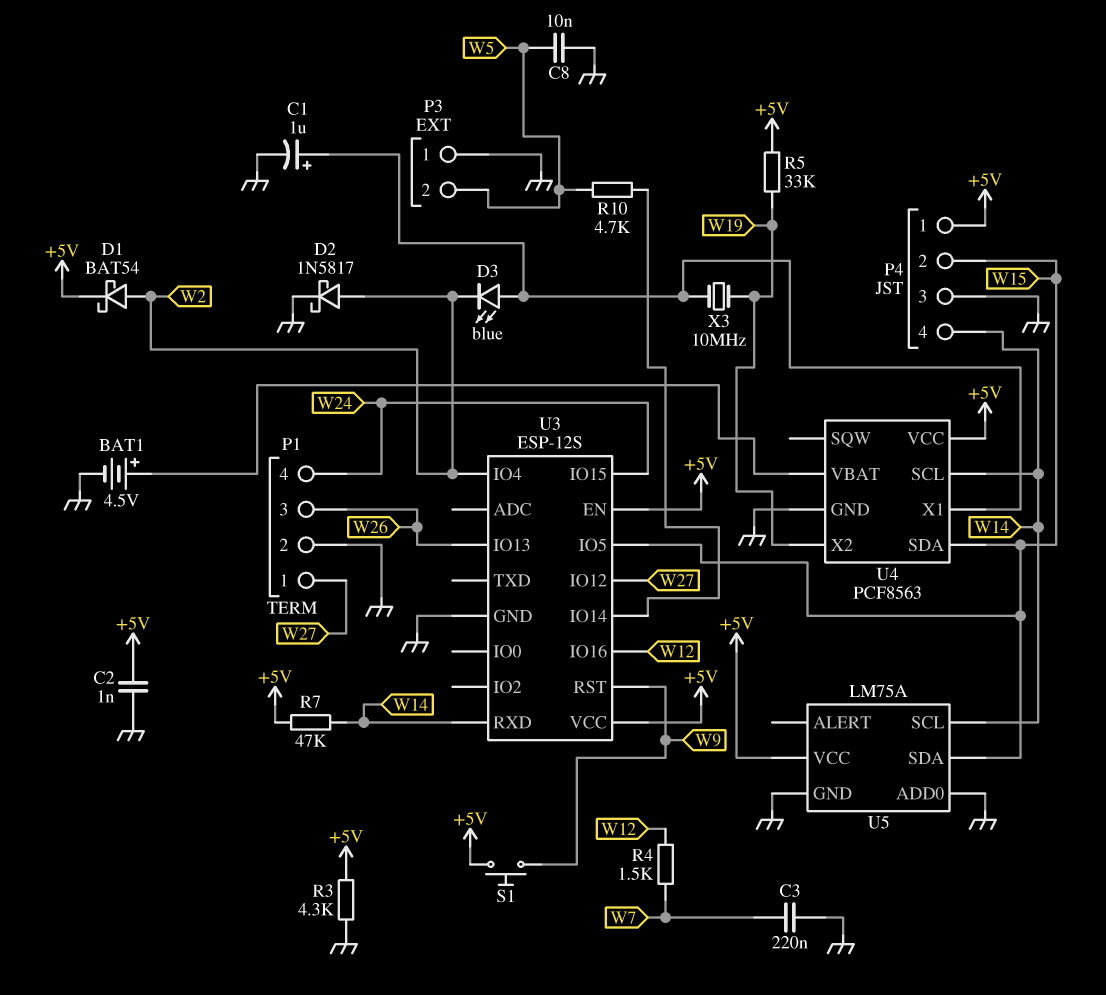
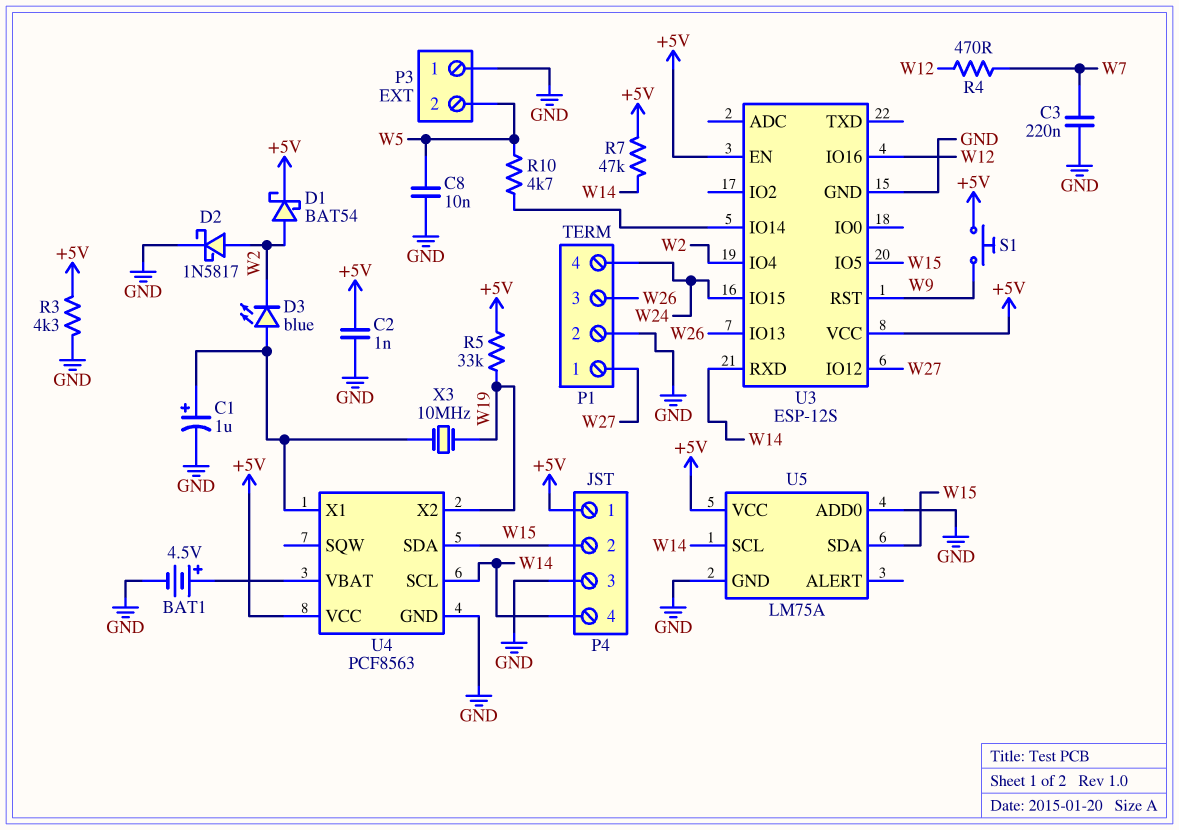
R4: 1.5k (W7, W12) -> 470 (W7, W12)

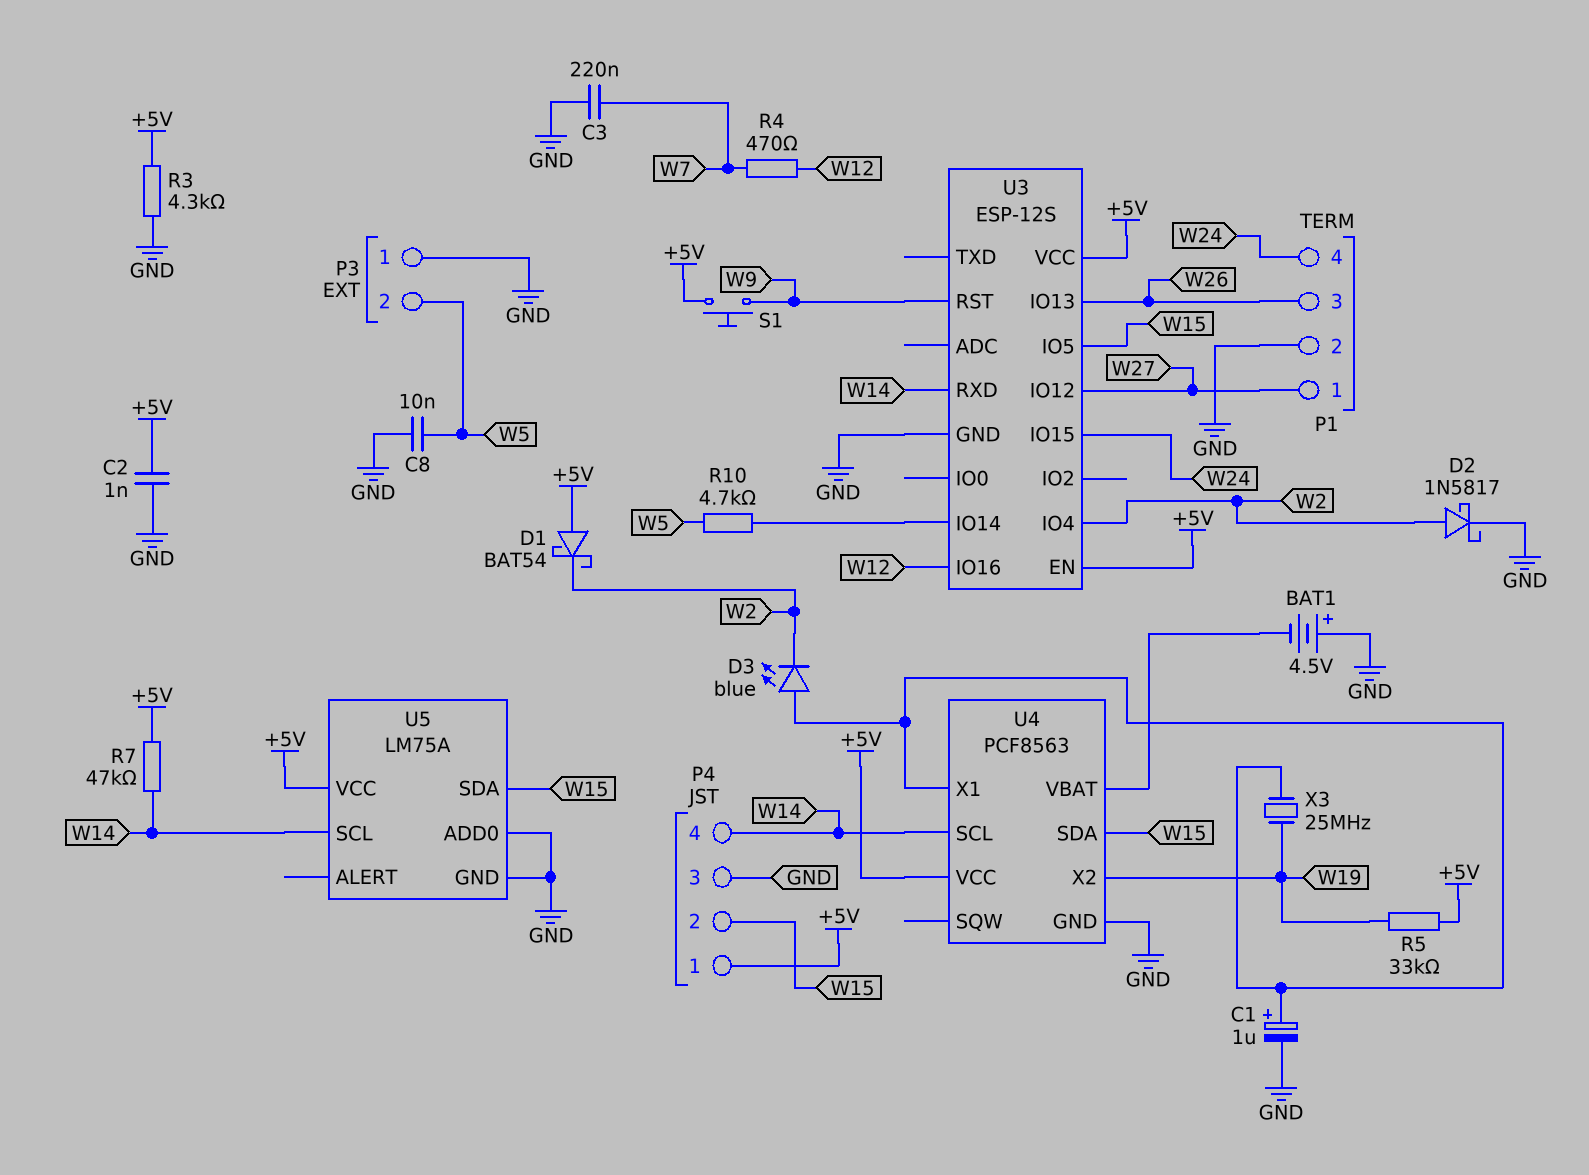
BAT1: 4.5V (plus U4/VBAT, minus GND) -> 4.5V (plus GND, minus U4/VBAT)
D1: schottky BAT54 (A W2, K +5V) -> schottky BAT54 (A +5V, K W2)
X3: 10MHz (U4/X1, W19) -> 25MHz (U4/X1, W19)

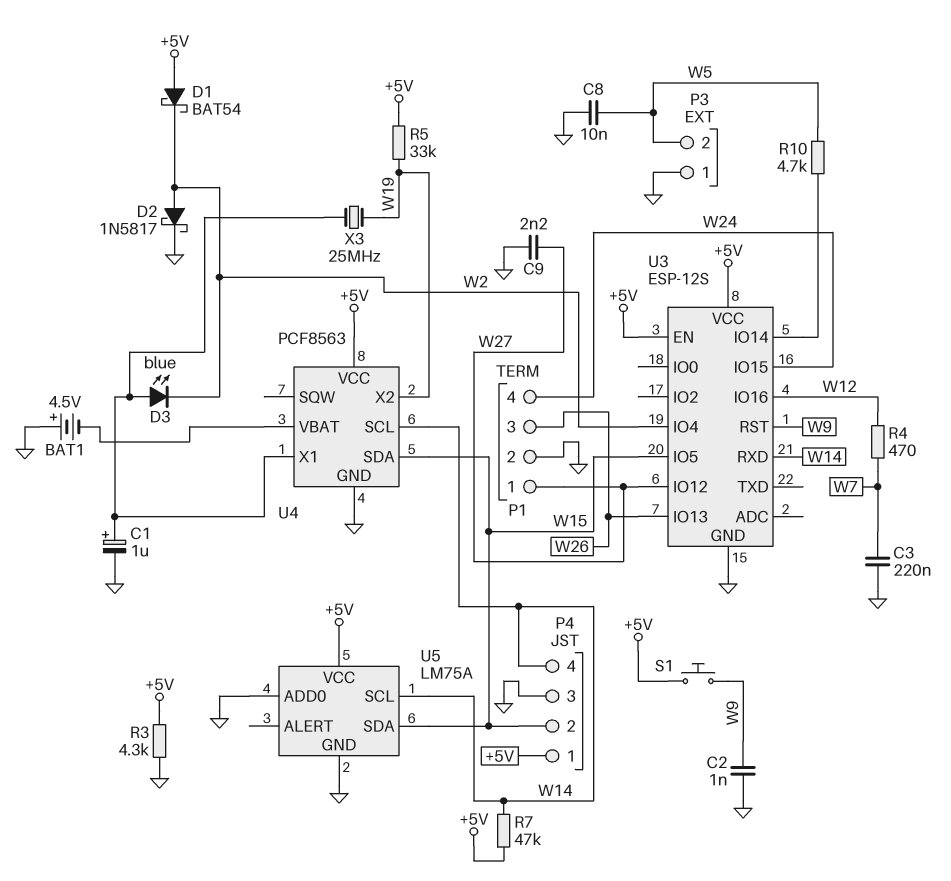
C2: 1nF (+5V, GND) -> 1nF (GND, W9)
C9: none -> 2.2nF (GND, W27)

